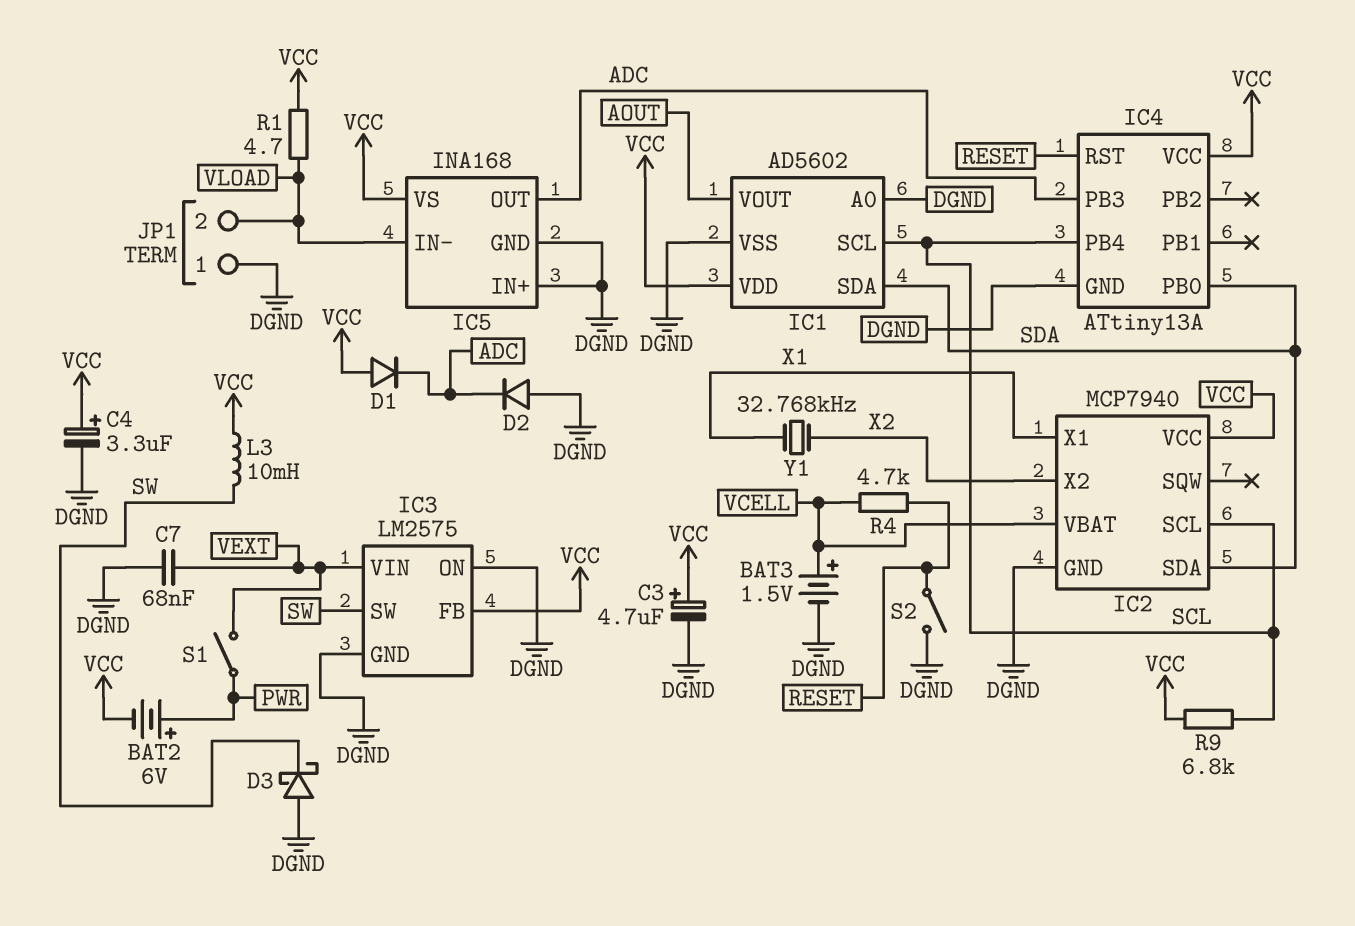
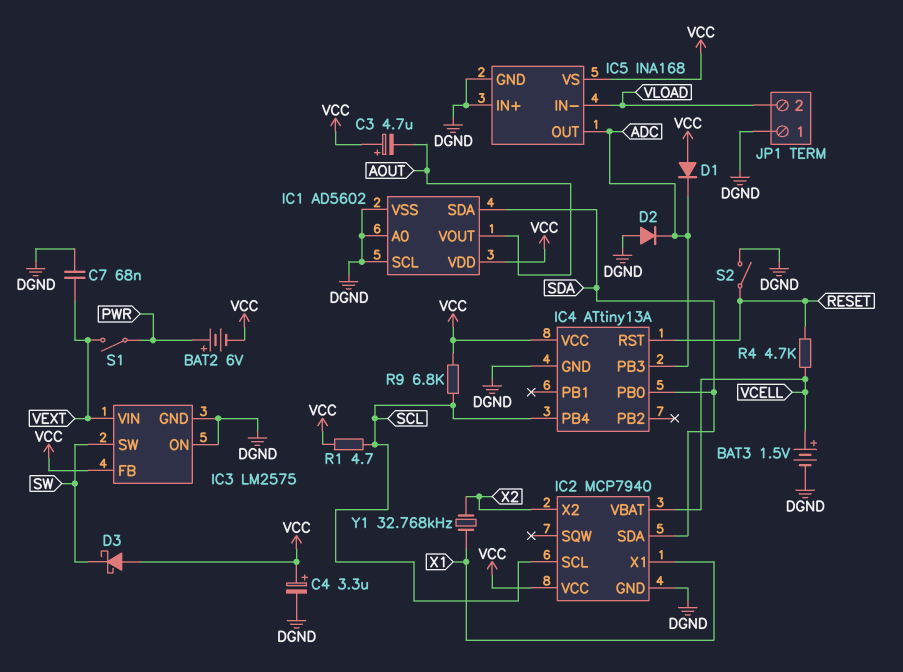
C3: 4.7uF (plus VCC, minus DGND) -> 4.7uF (plus VCC, minus AOUT)
D3: schottky (A DGND, K SW) -> schottky (A VCC, K SW)
IC1 pin SCL: SCL -> DGND
L3: 10mH (SW, VCC) -> none
R1: 4.7 (VCC, VLOAD) -> 4.7 (SCL, VCC)

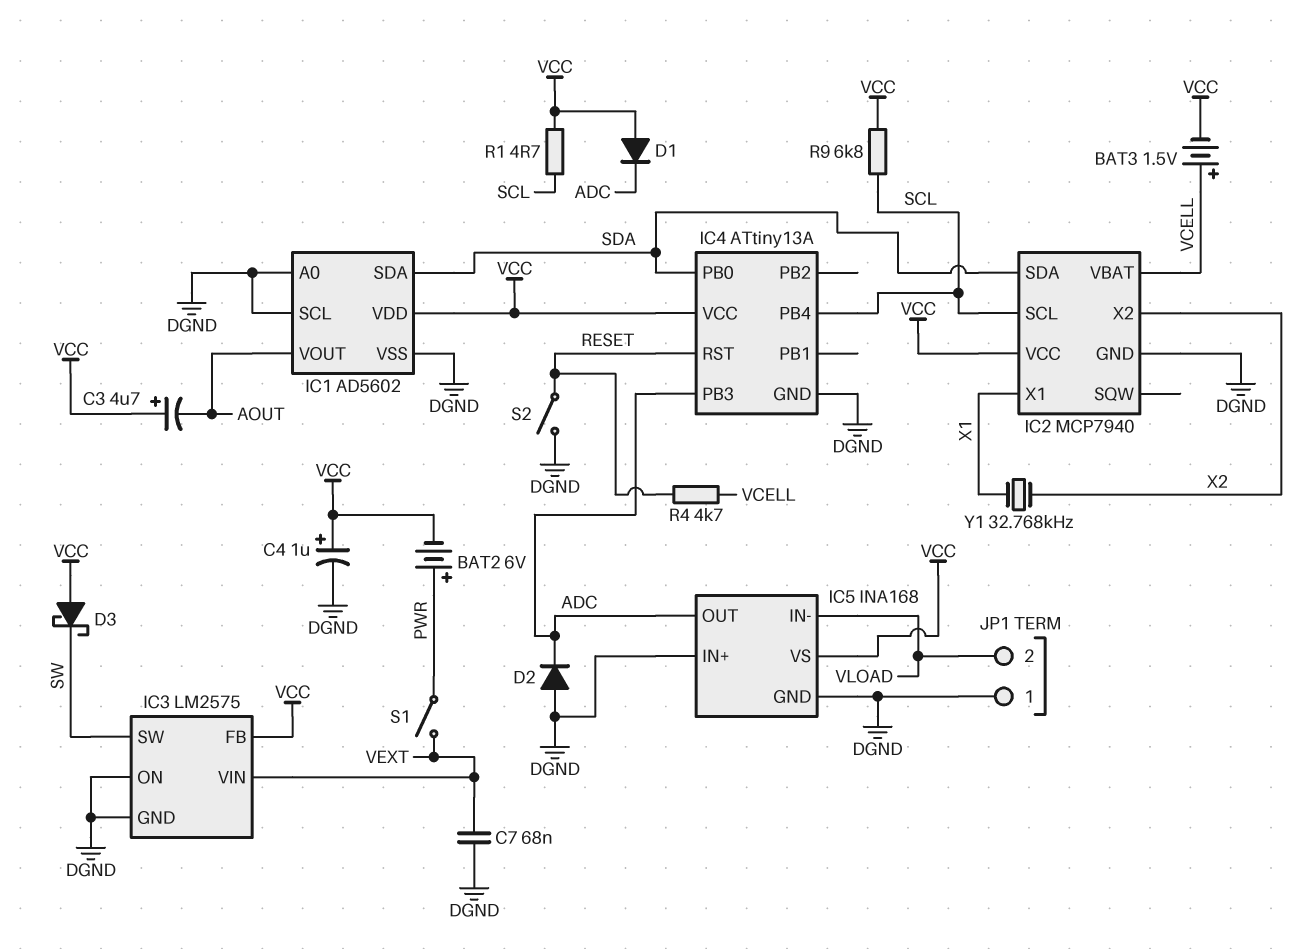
BAT3: 1.5V (plus VCELL, minus DGND) -> 1.5V (plus VCELL, minus VCC)
C4: 3.3uF (plus VCC, minus DGND) -> 1uF (plus VCC, minus DGND)

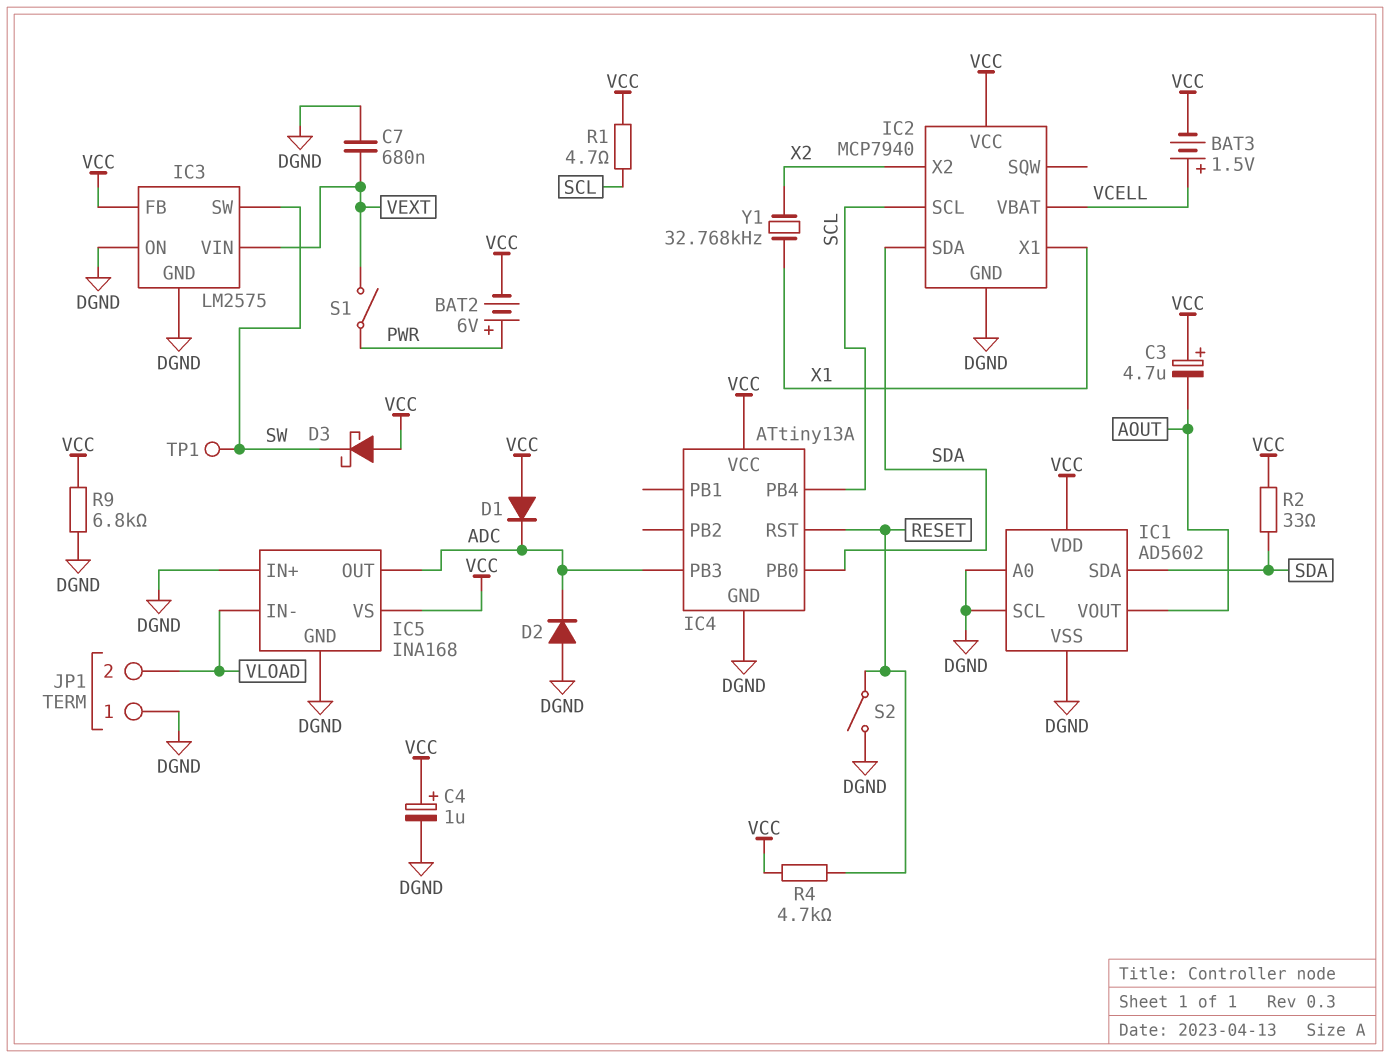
C7: 68nF (DGND, VEXT) -> 680nF (DGND, VEXT)
R2: none -> 33 (SDA, VCC)
R4: 4.7k (RESET, VCELL) -> 4.7k (RESET, VCC)
R9: 6.8k (SCL, VCC) -> 6.8k (DGND, VCC)
TP1: none -> test point (SW)

